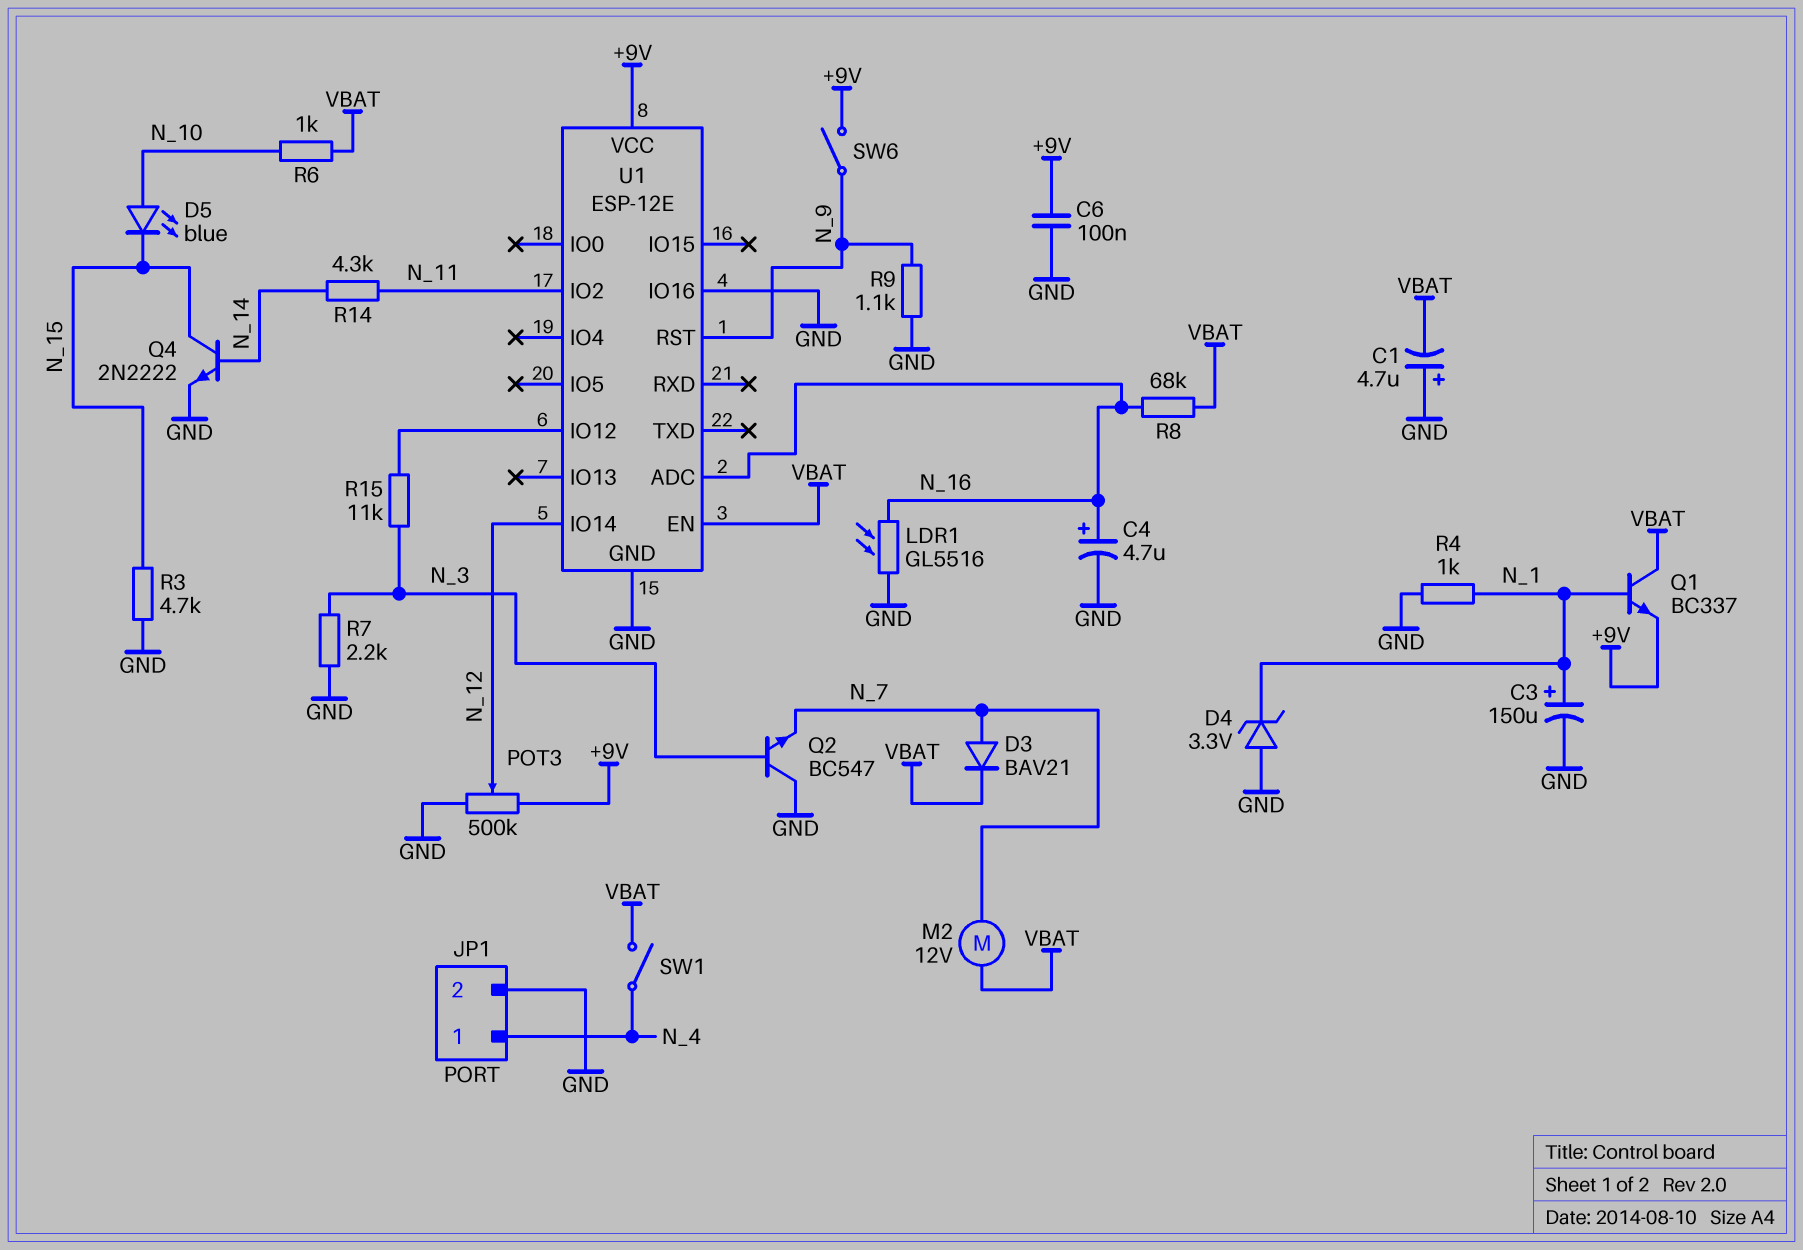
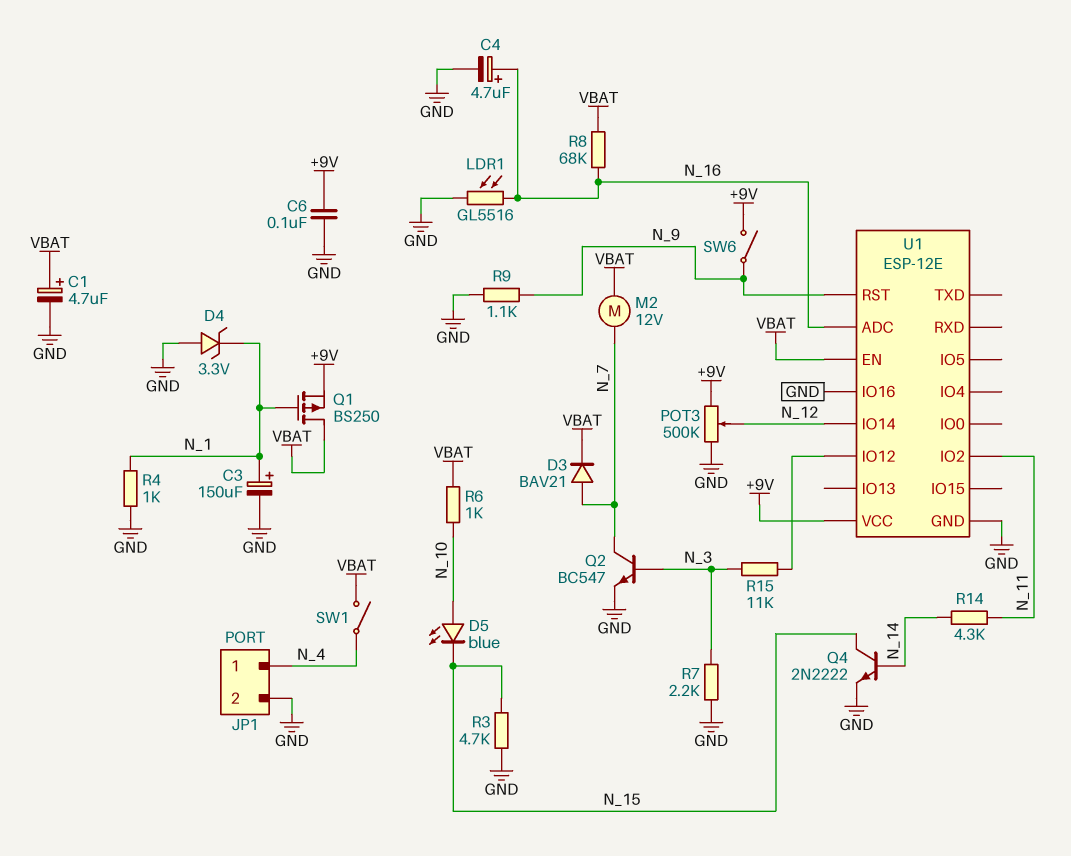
C1: 4.7uF (plus GND, minus VBAT) -> 4.7uF (plus VBAT, minus GND)
Q1: NPN BC337 (B N_1, C VBAT, E +9V) -> PMOS BS250 (G N_1, D VBAT, S +9V)
Q2: NPN BC547 (B N_3, C GND, E N_7) -> NPN BC547 (B N_3, C N_7, E GND)

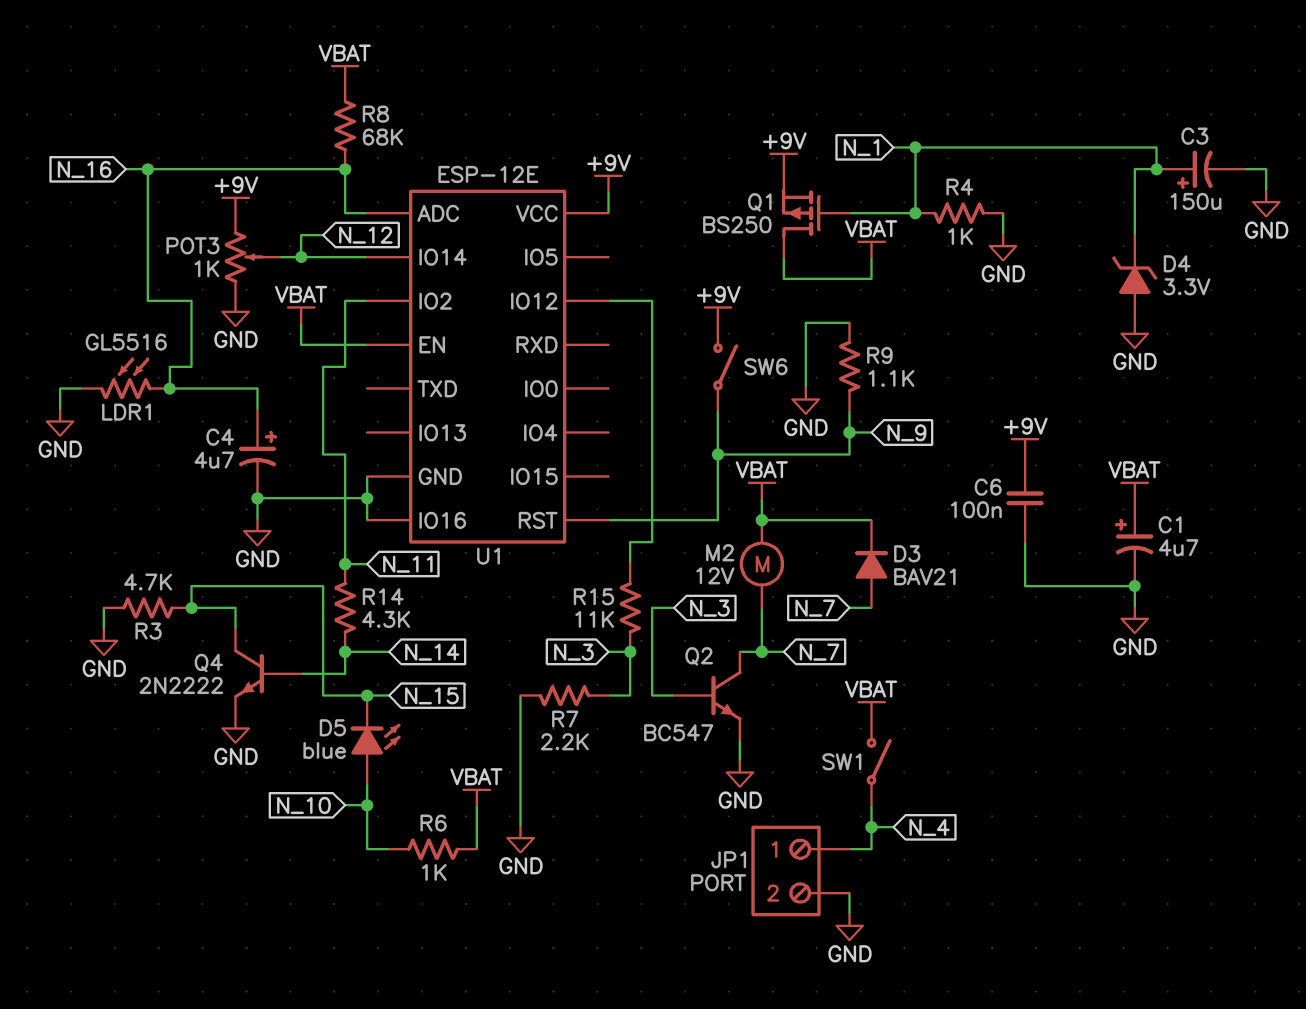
POT3: 500k (+9V, GND, wiper N_12) -> 1k (+9V, GND, wiper N_12)

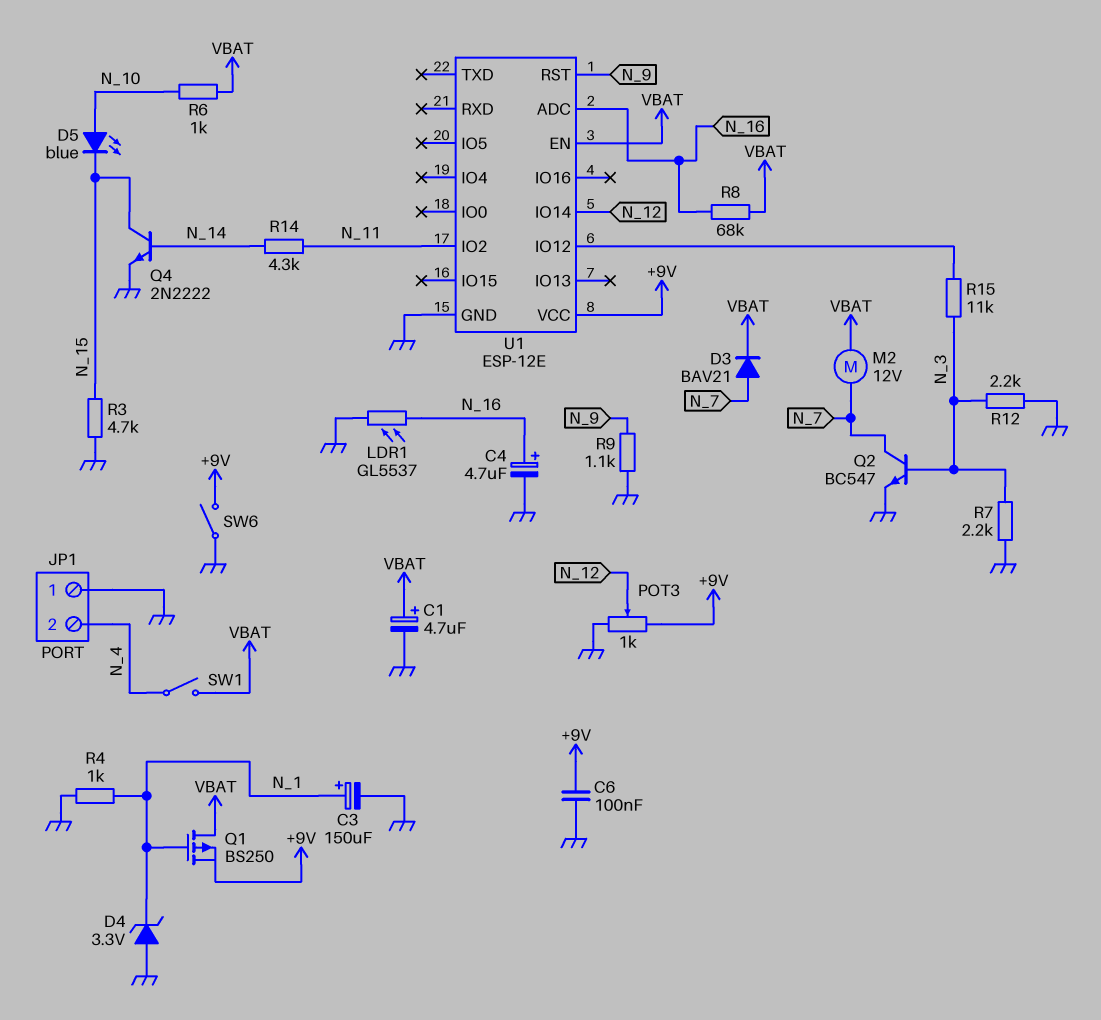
JP1 pin 1: N_4 -> GND
JP1 pin 2: GND -> N_4
LDR1: GL5516 (GND, N_16) -> GL5537 (GND, N_16)
R12: none -> 2.2k (GND, N_3)
SW6: switch (+9V, N_9) -> switch (+9V, GND)
U1 pin IO16: GND -> none

